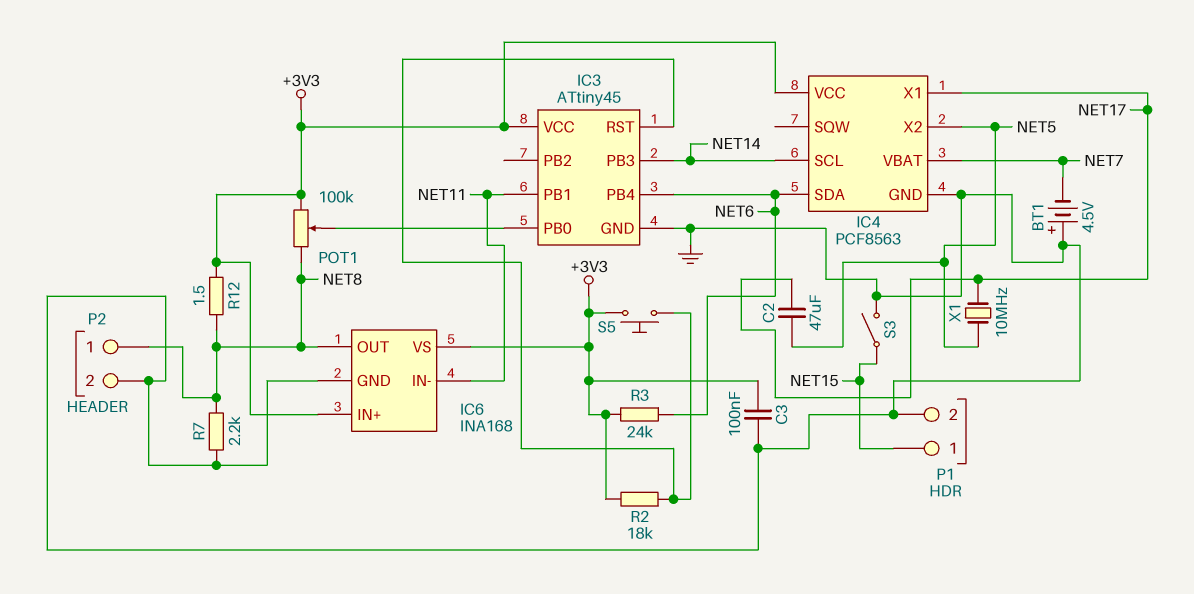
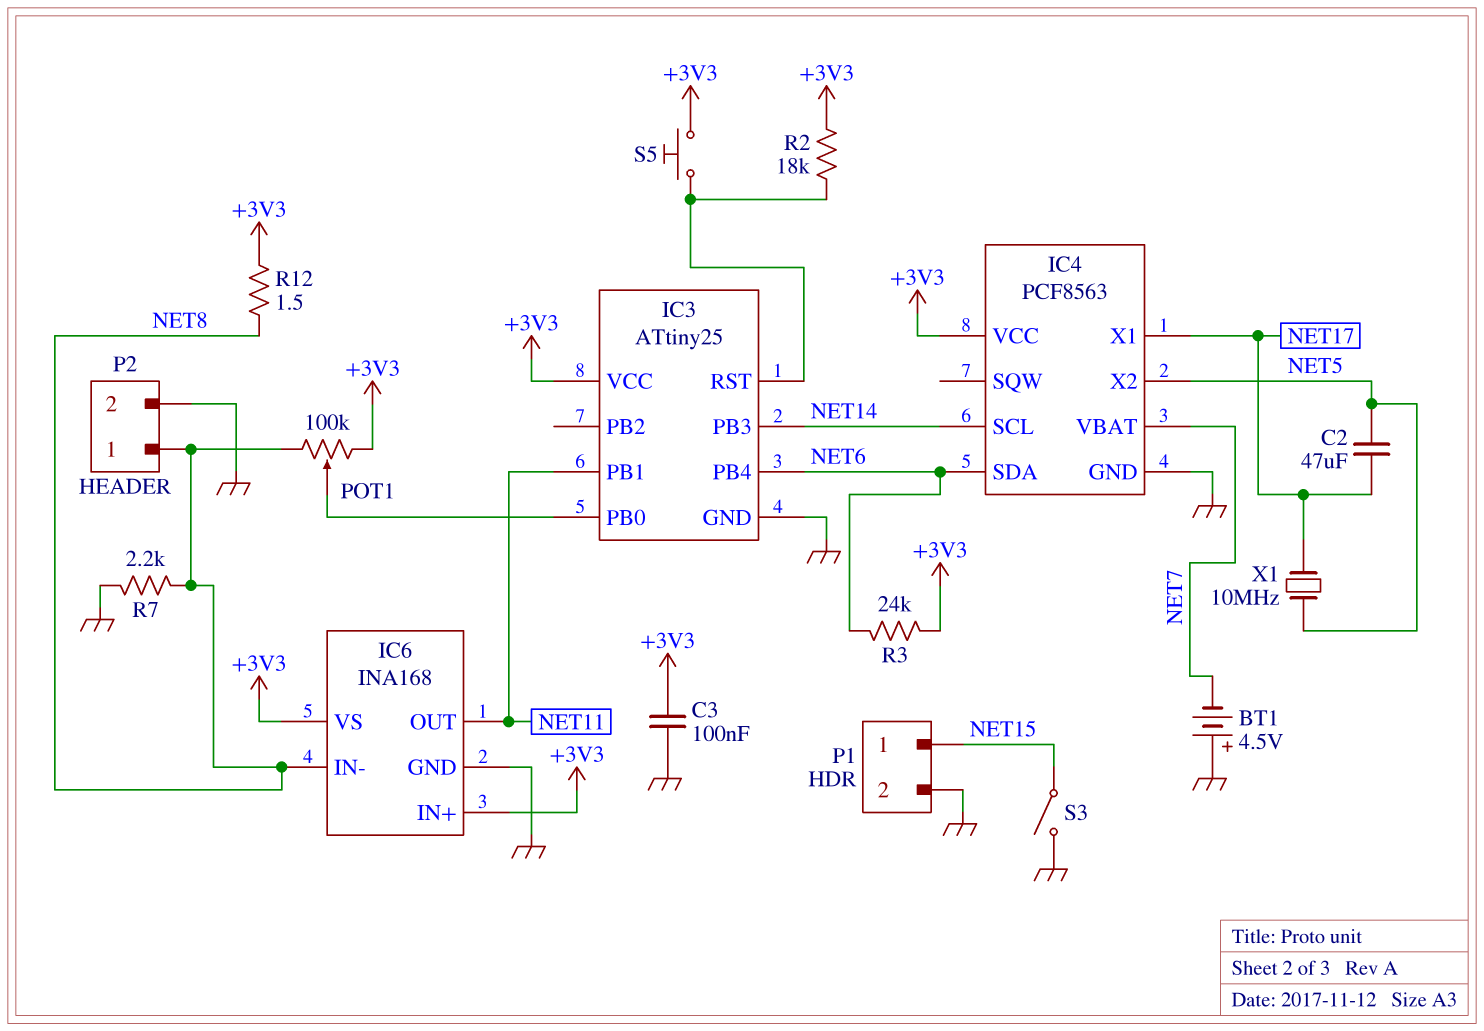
IC3: ATtiny45 -> ATtiny25
IC6 pin IN-: NET11 -> NET8
IC6 pin OUT: NET8 -> NET11

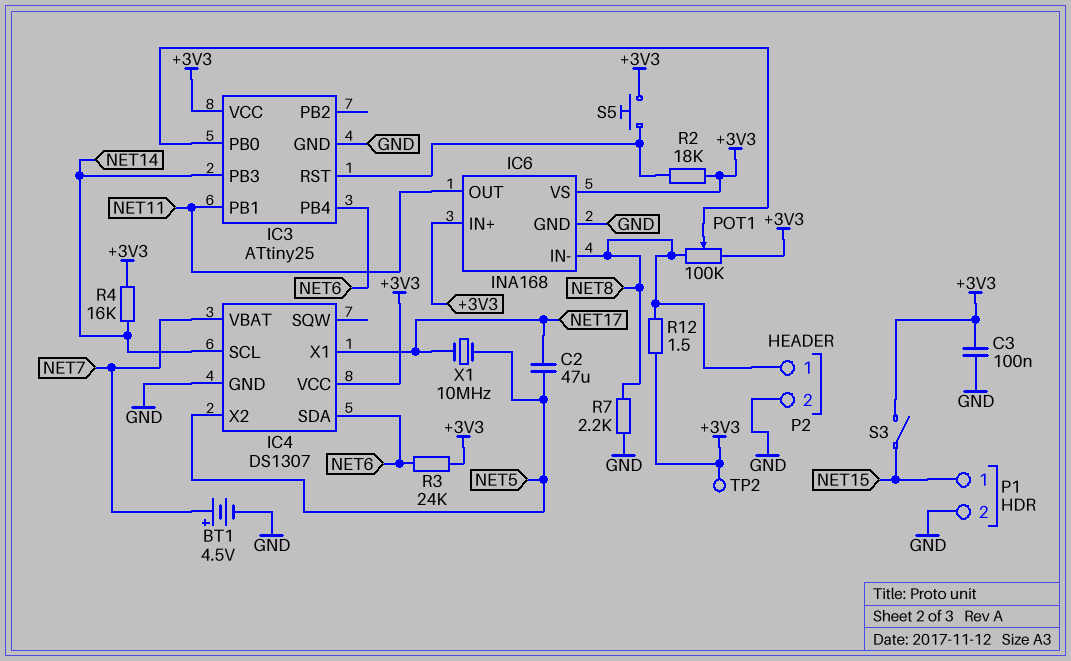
BT1: 4.5V (plus GND, minus NET7) -> 4.5V (plus NET7, minus GND)
IC4: PCF8563 -> DS1307
R4: none -> 16k (+3V3, NET14)
S3: switch (GND, NET15) -> switch (+3V3, NET15)
TP2: none -> test point (+3V3)

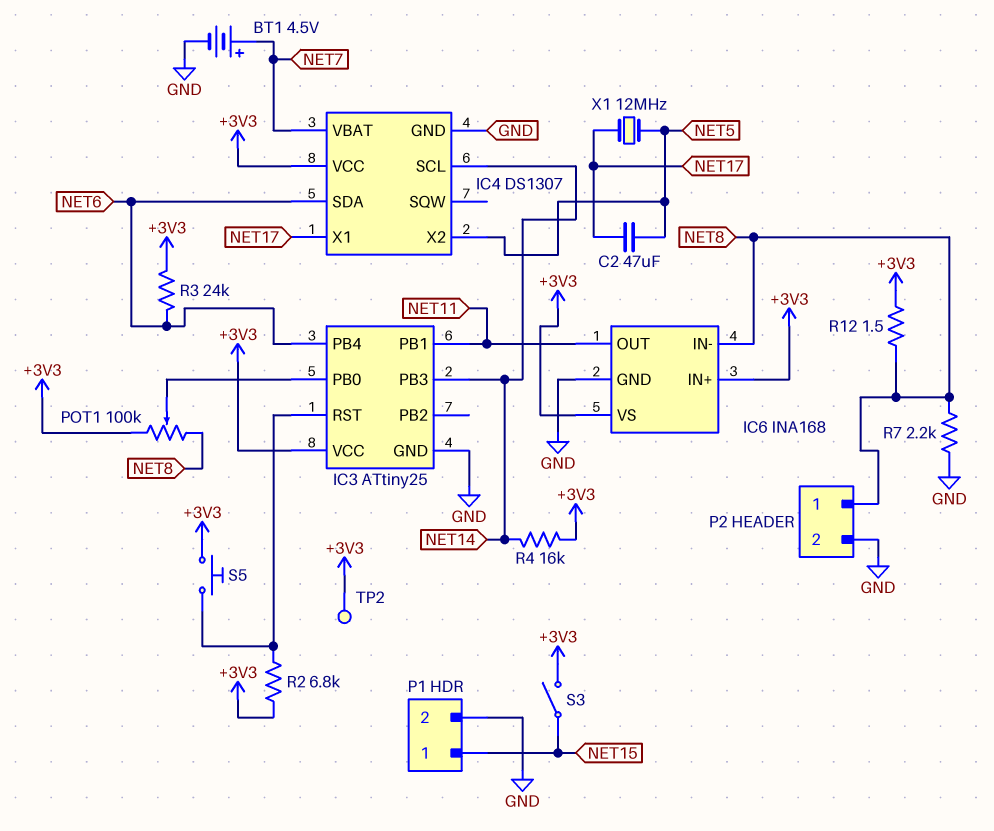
C3: 100nF (+3V3, GND) -> none
R2: 18k (+3V3, IC3/RST) -> 6.8k (+3V3, IC3/RST)
X1: 10MHz (NET5, NET17) -> 12MHz (NET5, NET17)

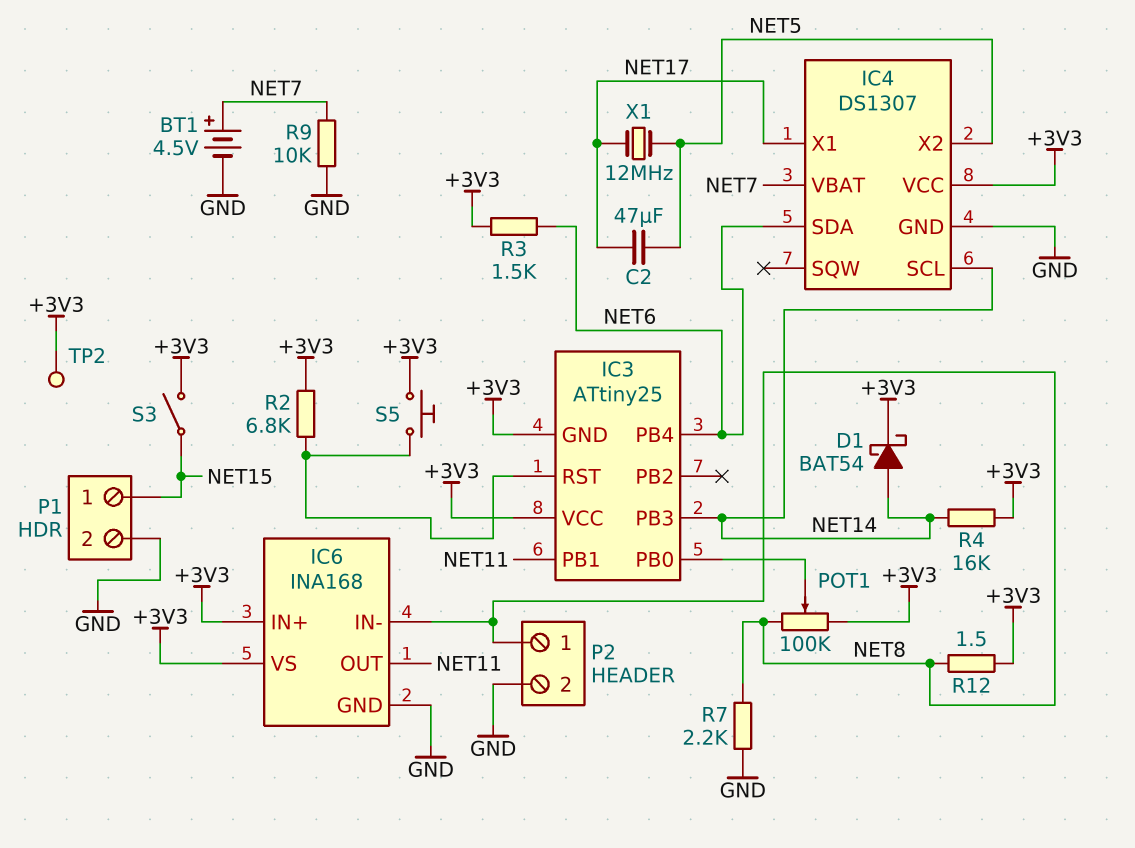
D1: none -> schottky BAT54 (A NET14, K +3V3)
IC3 pin GND: GND -> +3V3
R3: 24k (+3V3, NET6) -> 1.5k (+3V3, NET6)
R9: none -> 10k (GND, NET7)

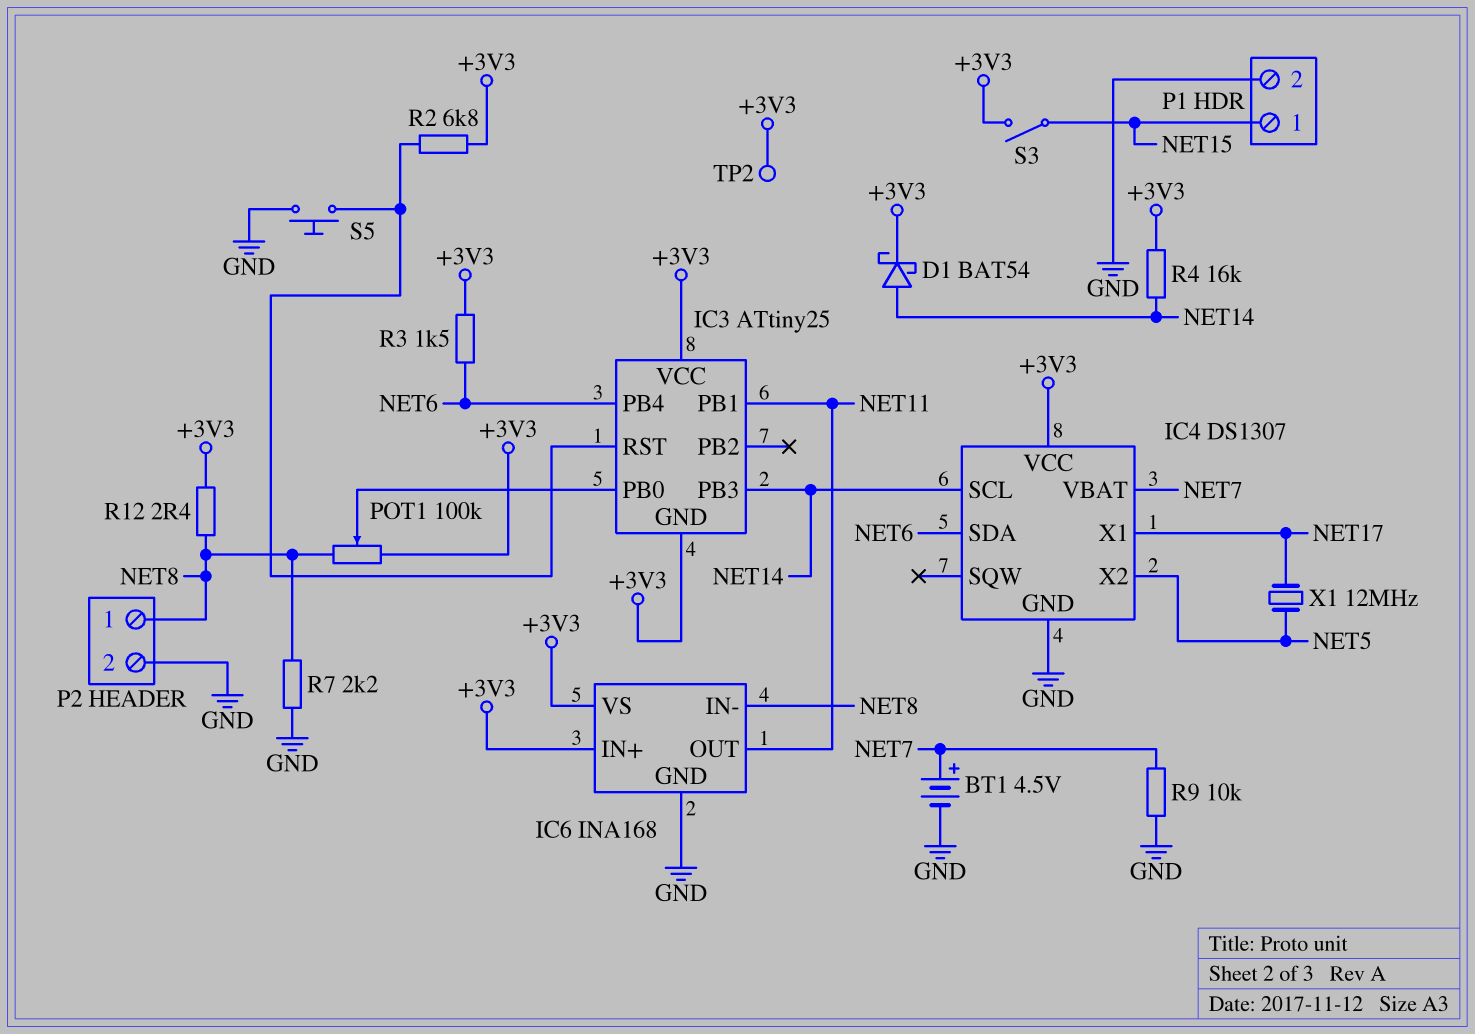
C2: 47uF (NET5, NET17) -> none
R12: 1.5 (+3V3, NET8) -> 2.4 (+3V3, NET8)
S5: button (+3V3, IC3/RST) -> button (GND, IC3/RST)

